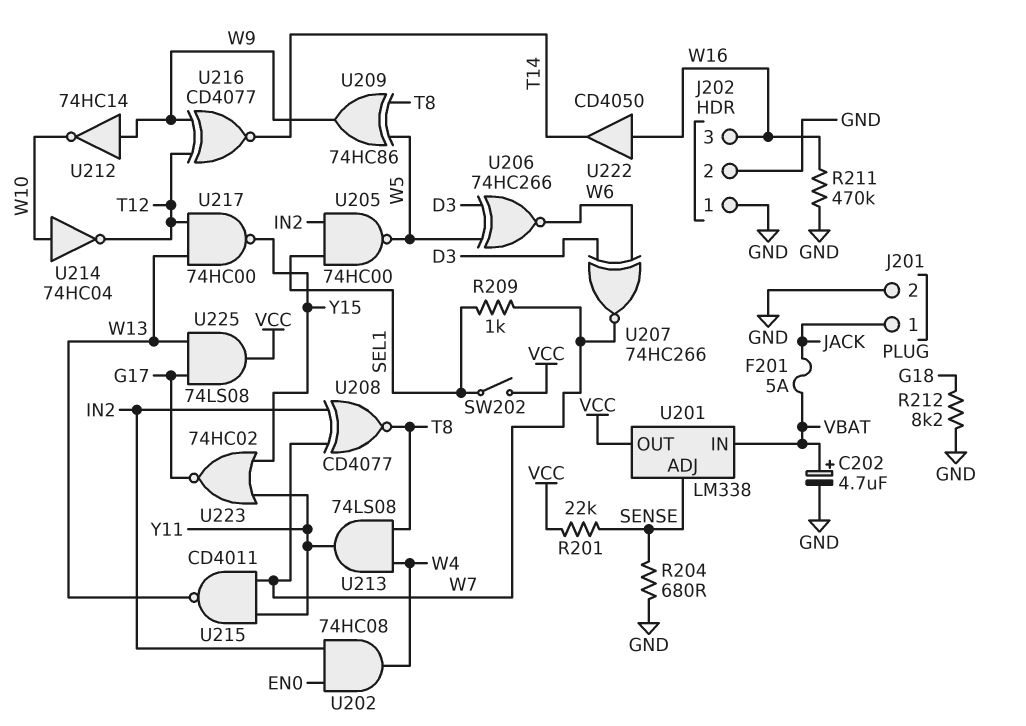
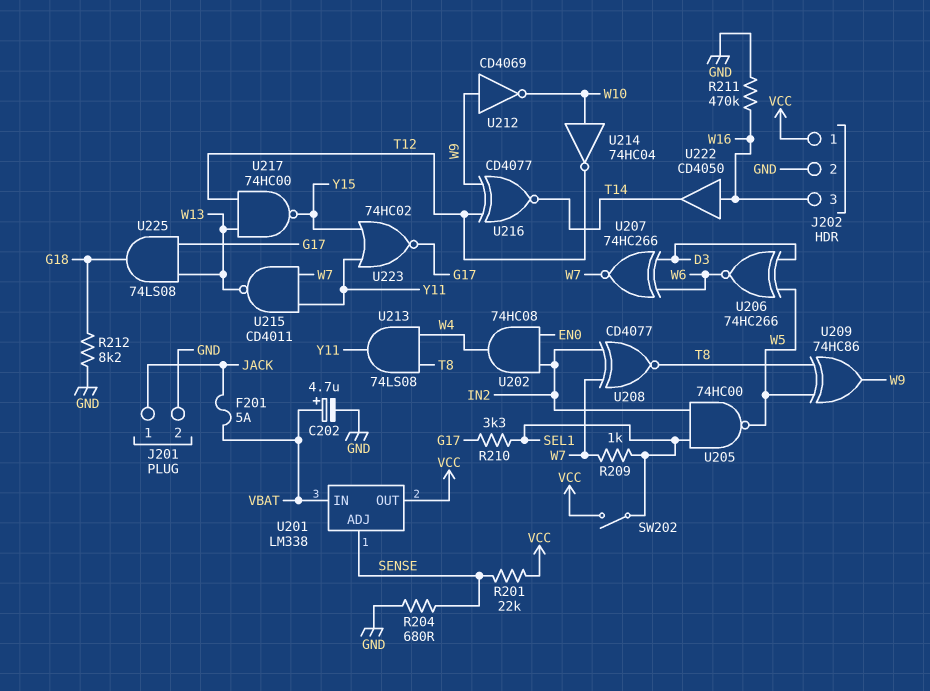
J202 pin 1: GND -> VCC
R210: none -> 3.3k (G17, SEL1)
U212: NOT 74HC14 (in W9, out W10) -> NOT CD4069 (in W9, out W10)
U225: AND 74LS08 (in G17, in W13, out VCC) -> AND 74LS08 (in G17, in W13, out G18)

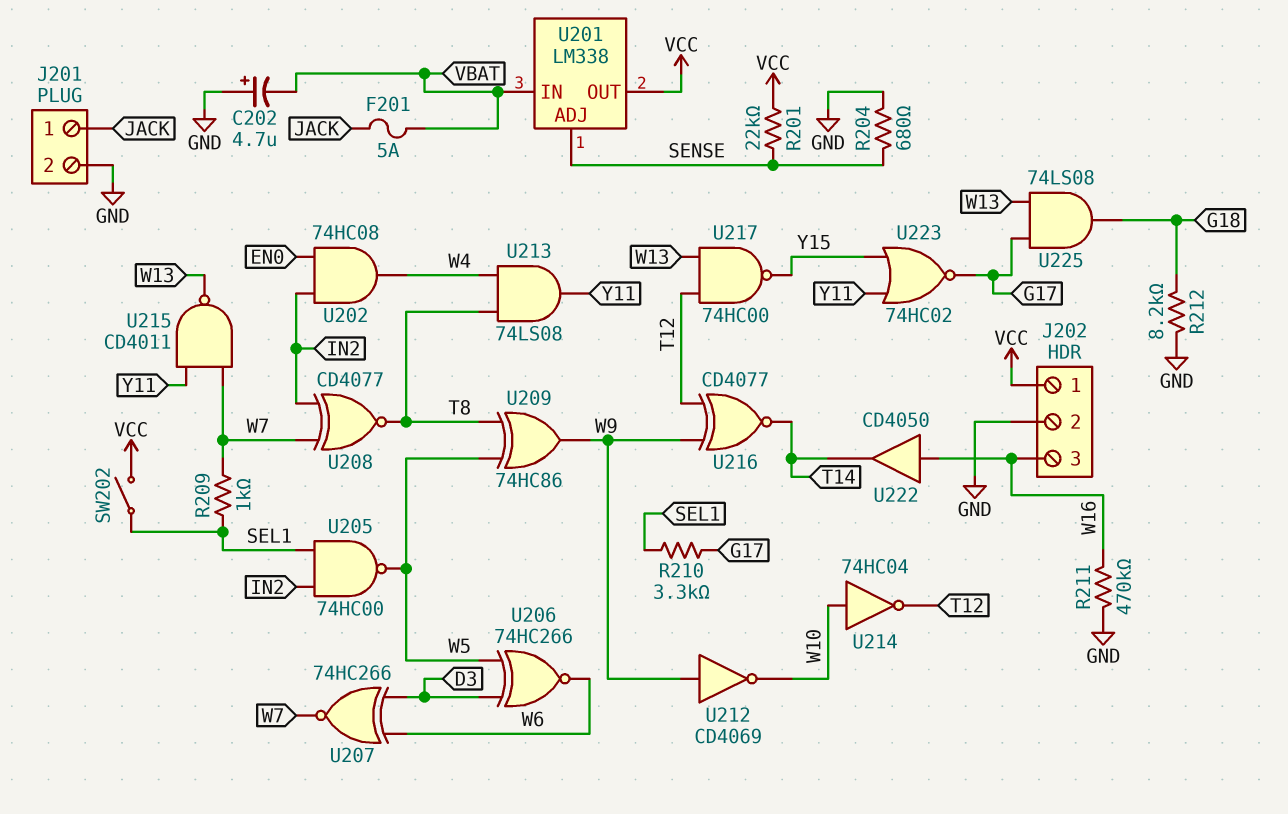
C202: 4.7uF (plus VBAT, minus GND) -> 4.7uF (plus GND, minus VBAT)

